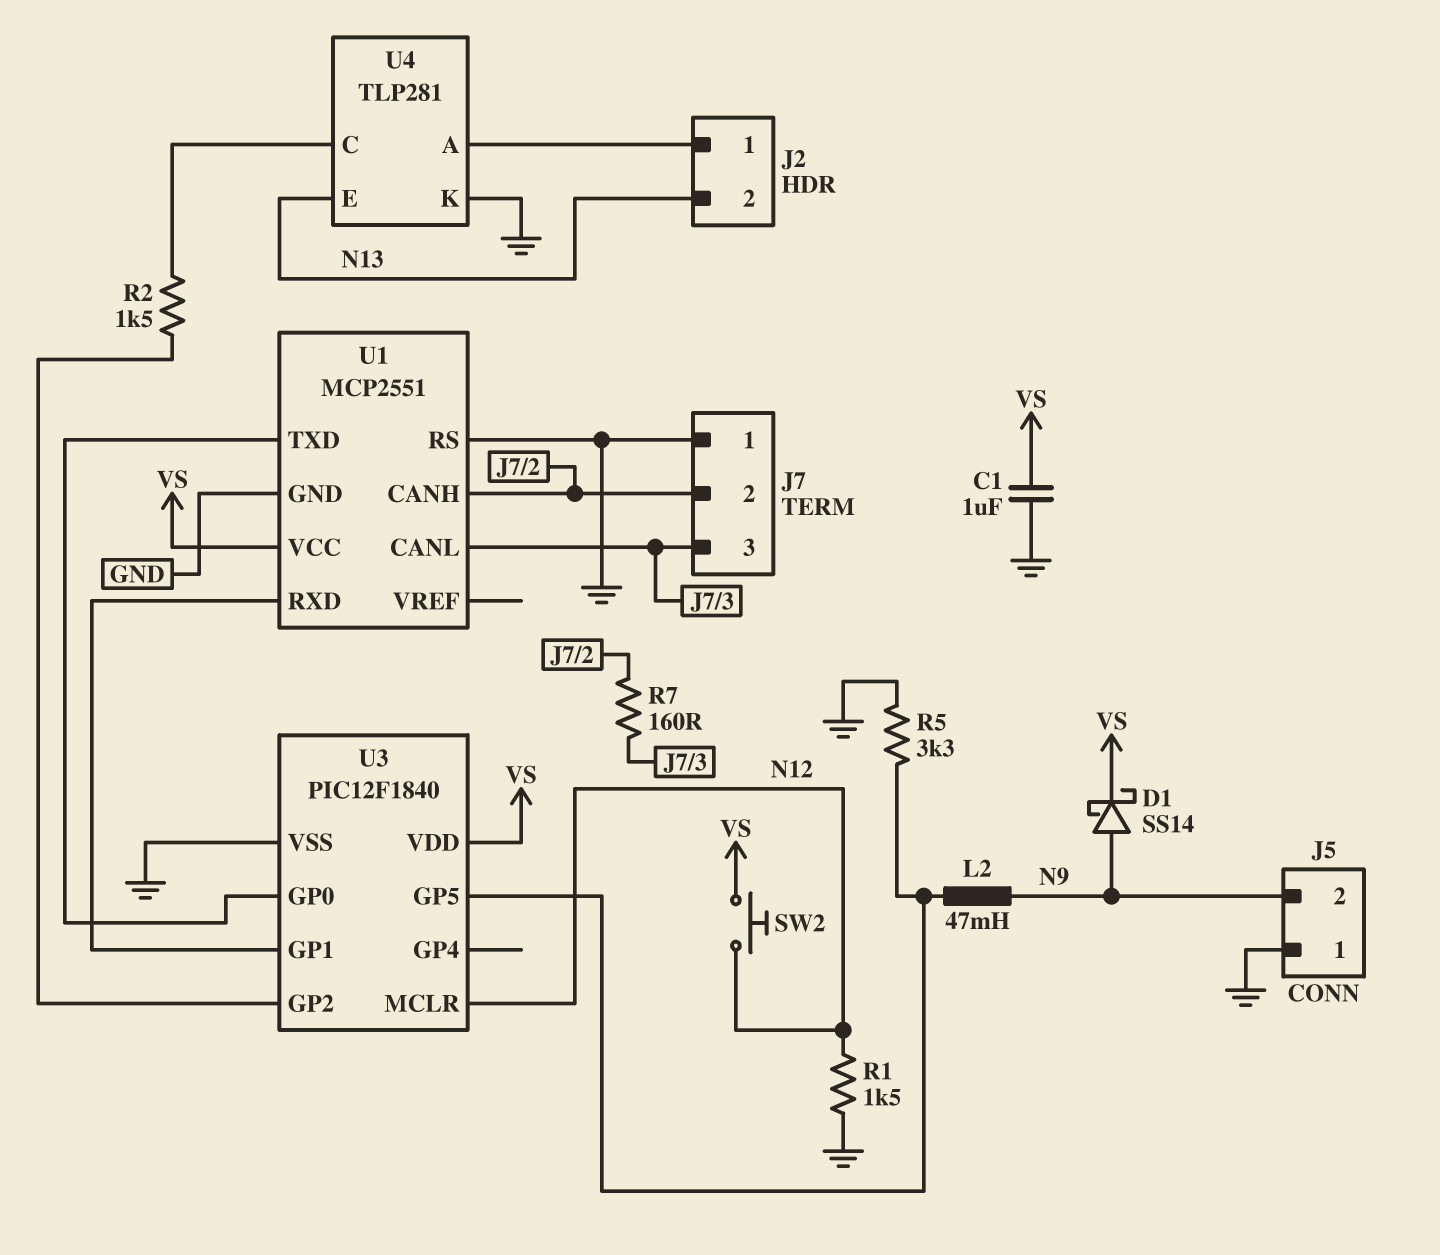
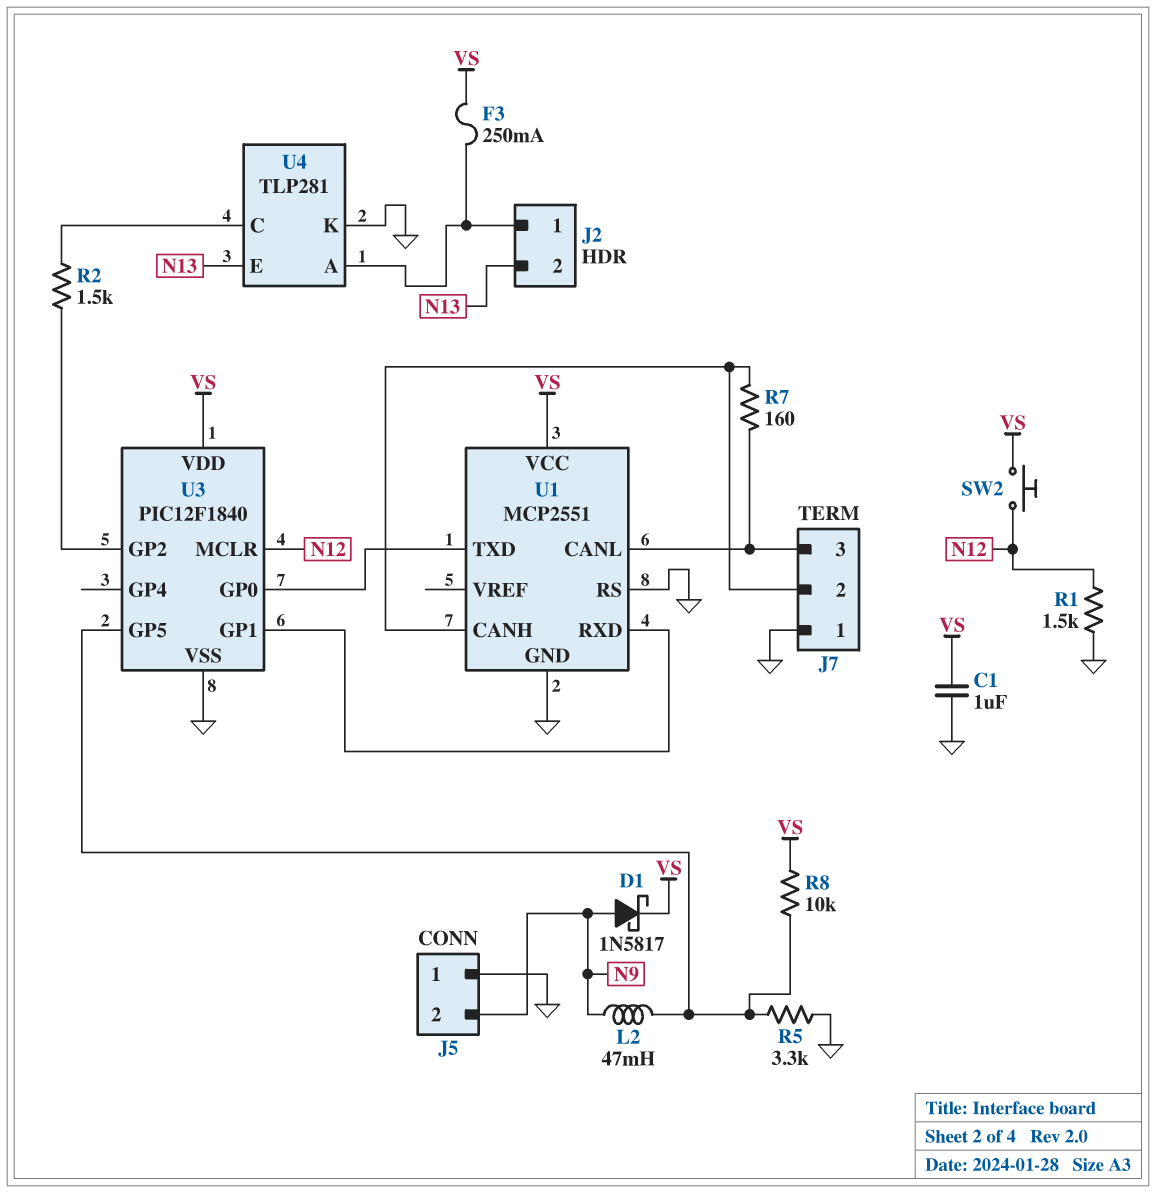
D1: schottky SS14 (A N9, K VS) -> schottky 1N5817 (A N9, K VS)
F3: none -> 250mA (J2/1, VS)
R8: none -> 10k (U3/GP5, VS)

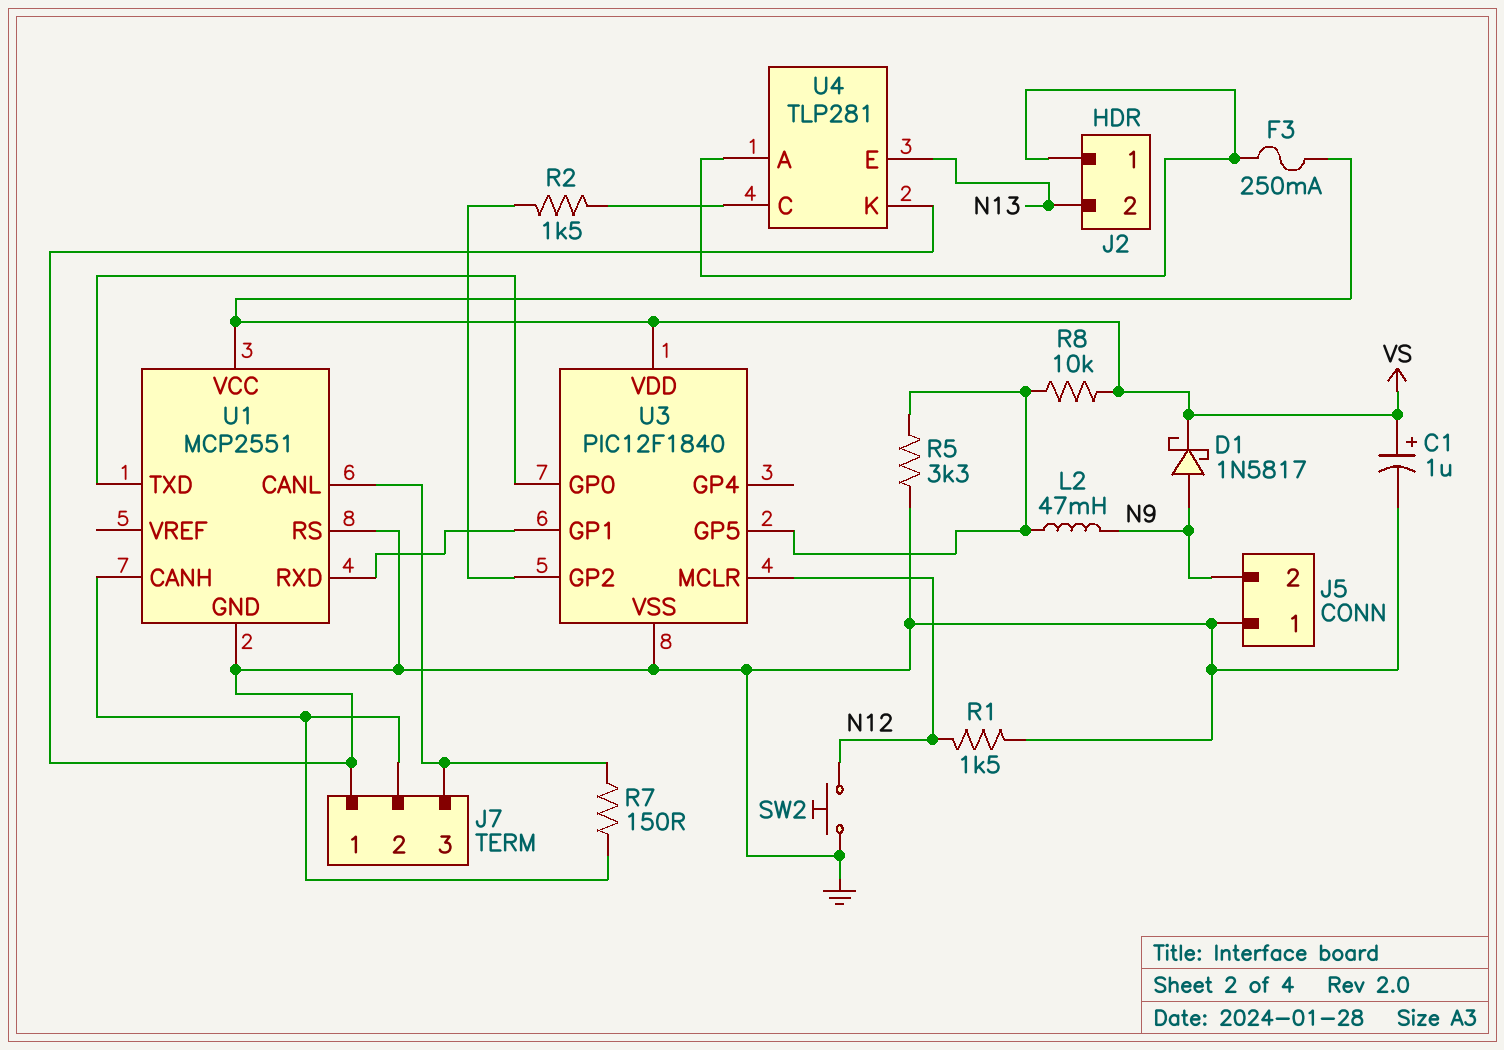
C1: 1uF (GND, VS) -> 1uF (plus VS, minus GND)
R7: 160 (J7/2, J7/3) -> 150 (J7/2, J7/3)
SW2: button (N12, VS) -> button (GND, N12)

